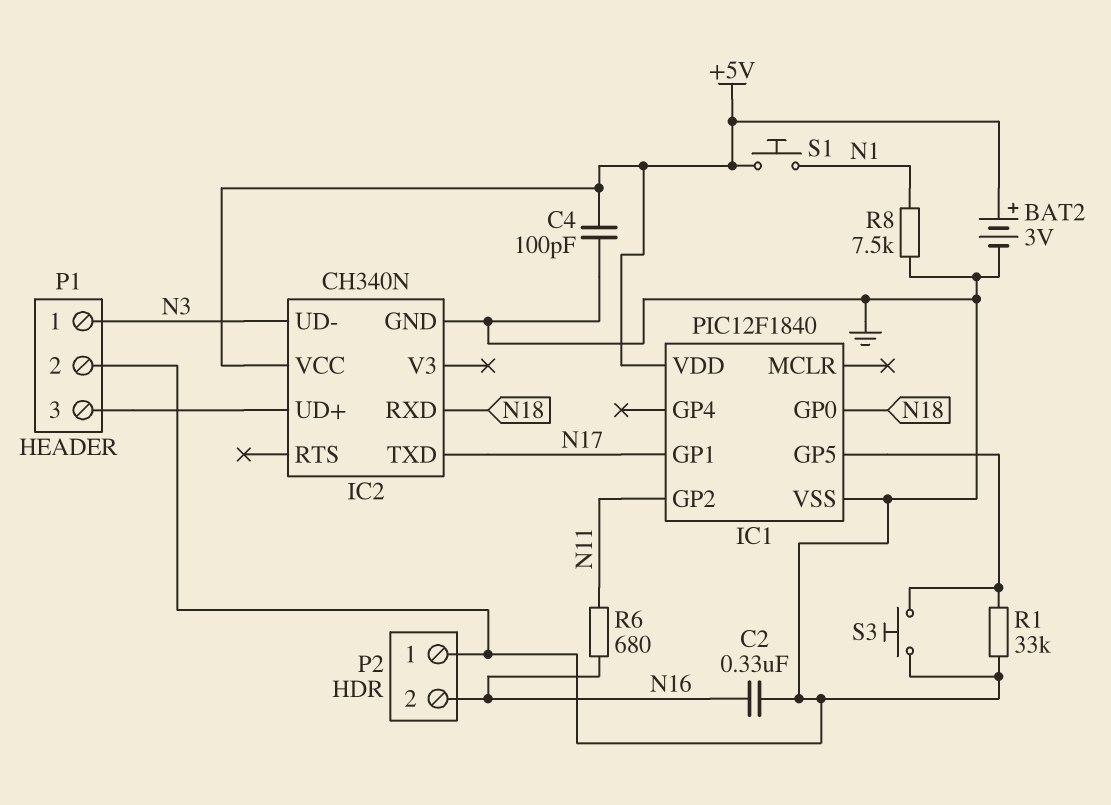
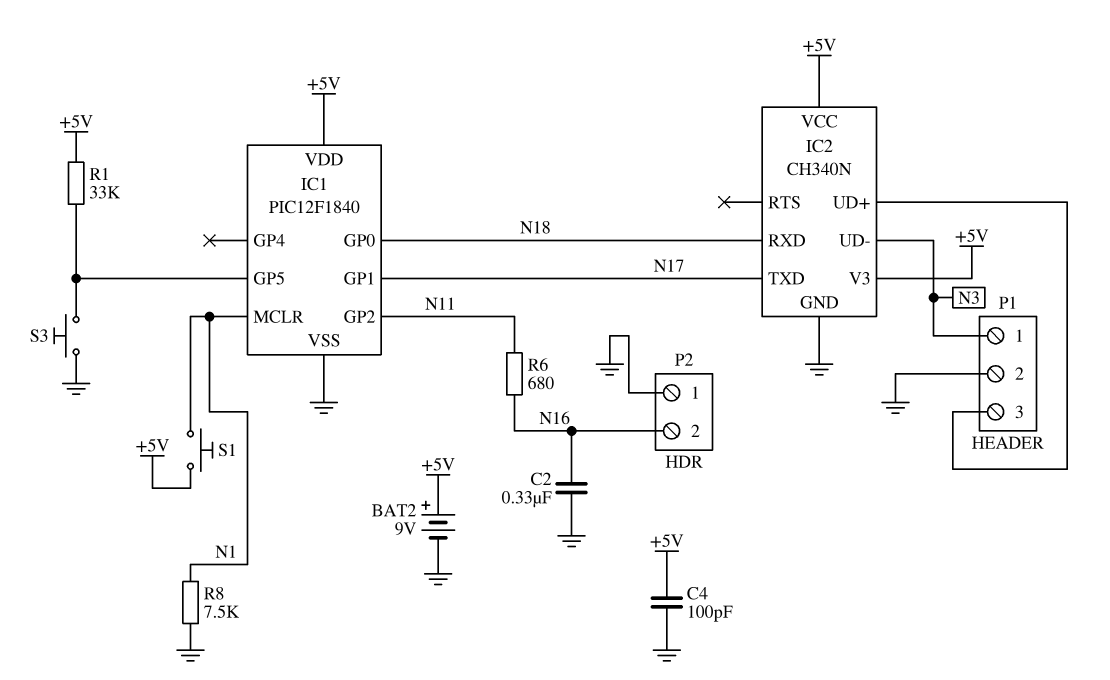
BAT2: 3V (plus +5V, minus GND) -> 9V (plus +5V, minus GND)
IC1 pin MCLR: none -> N1
IC2 pin V3: none -> +5V
R1: 33k (GND, IC1/GP5) -> 33k (+5V, IC1/GP5)

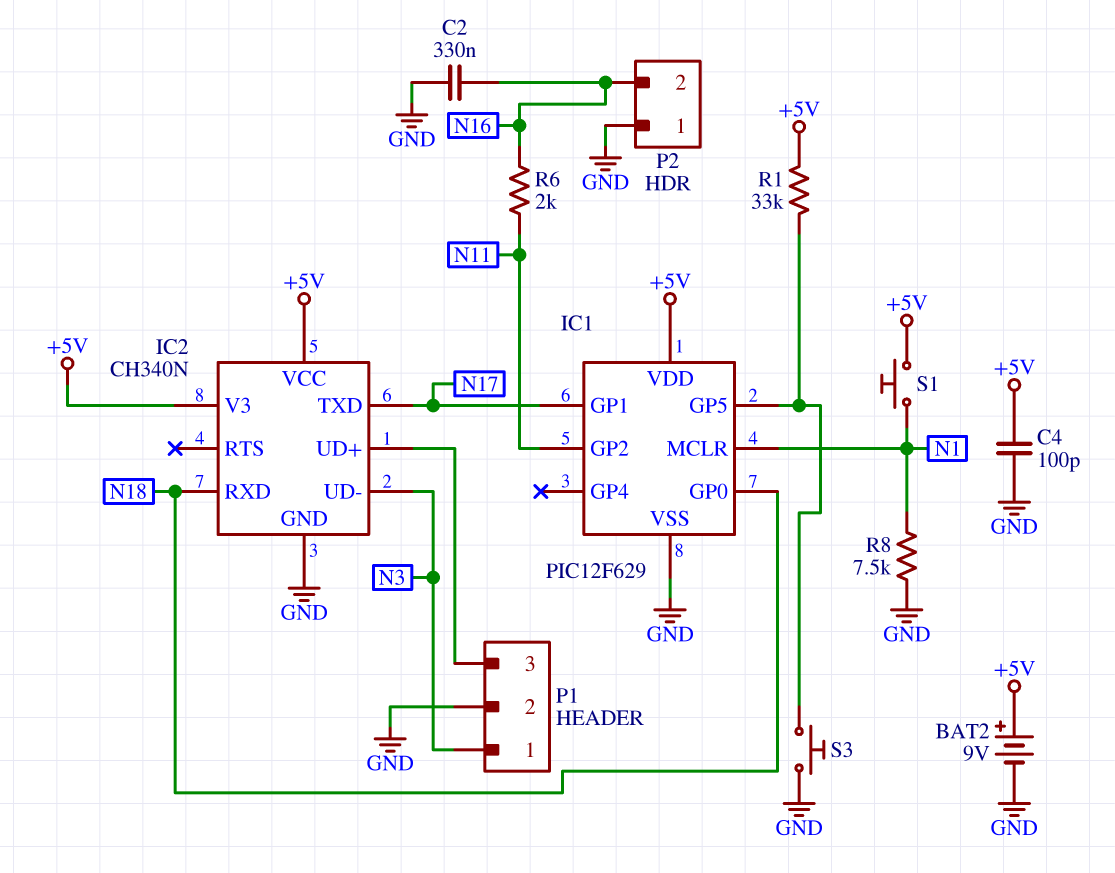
IC1: PIC12F1840 -> PIC12F629
R6: 680 (N11, N16) -> 2k (N11, N16)

